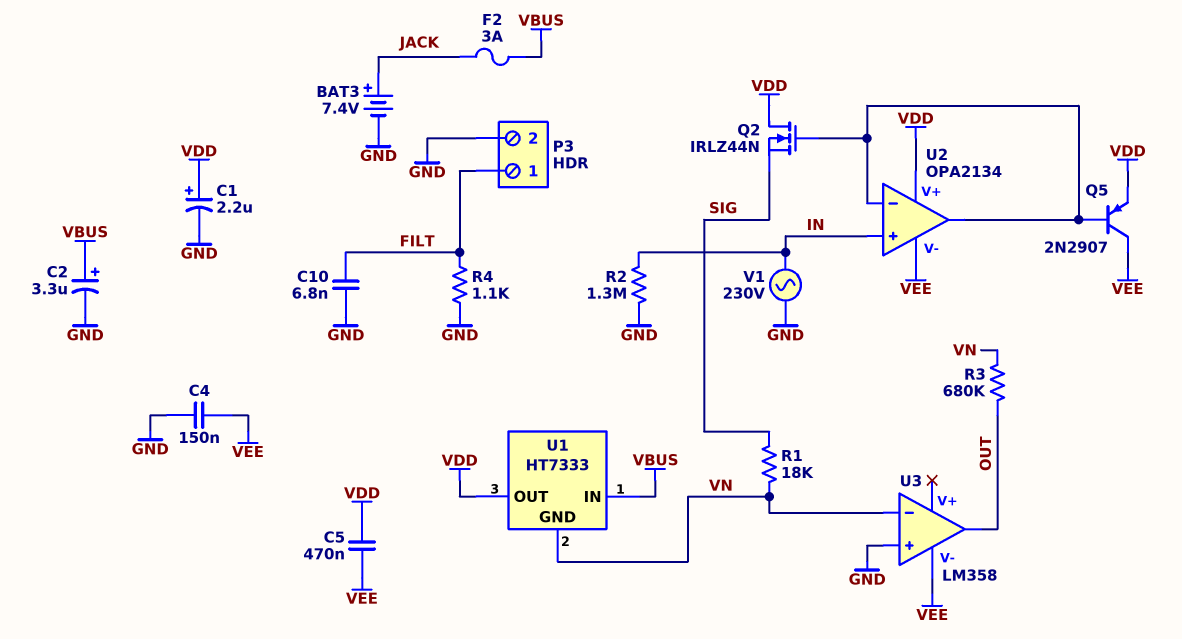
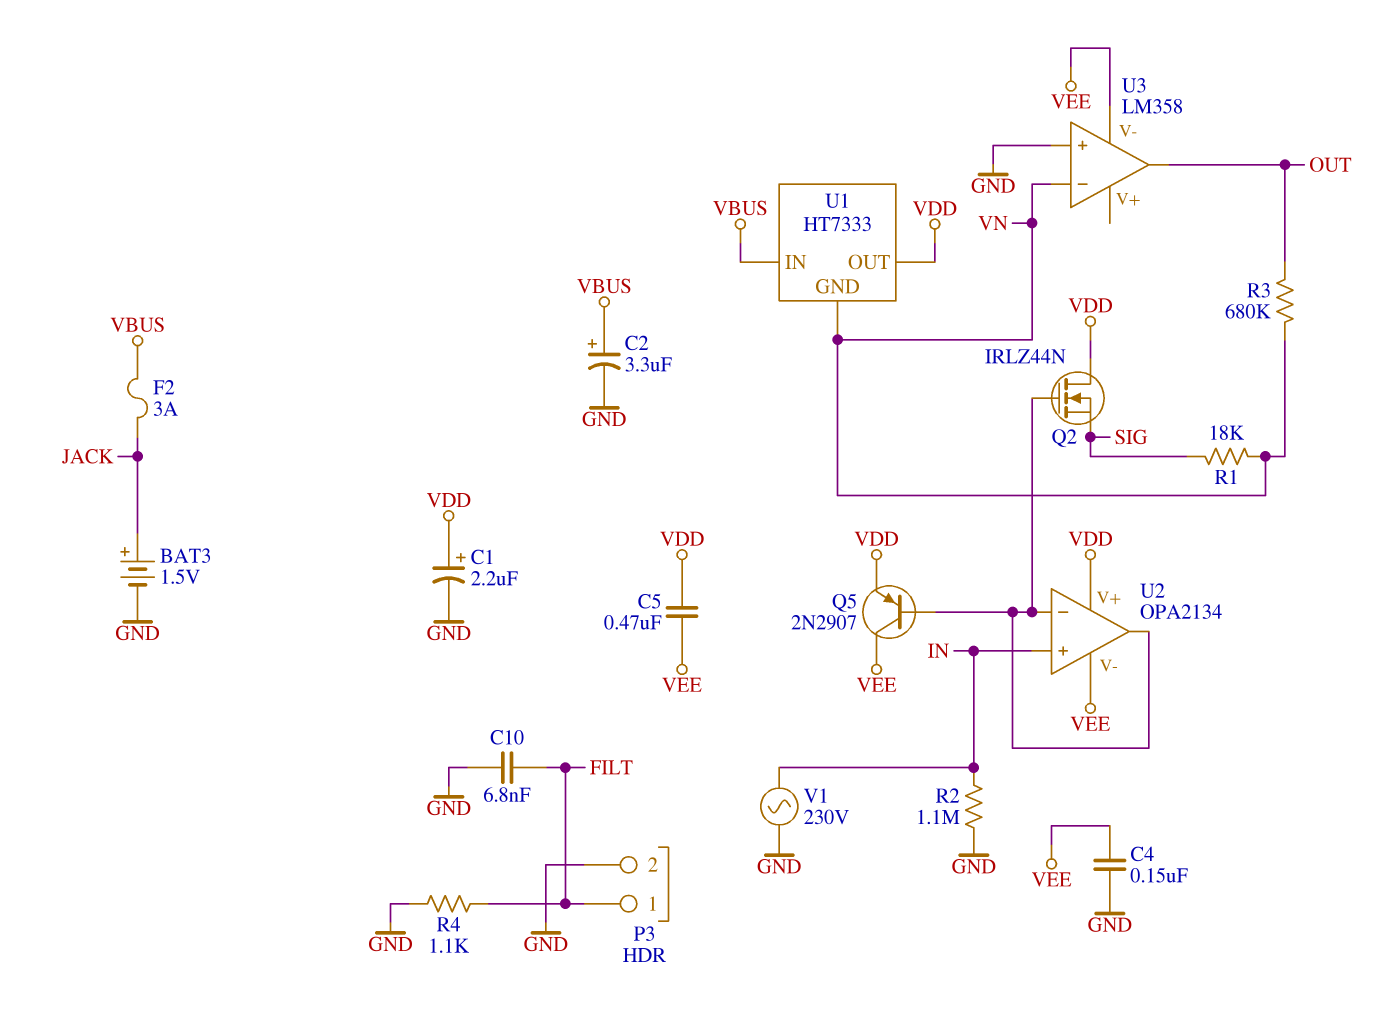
BAT3: 7.4V (plus JACK, minus GND) -> 1.5V (plus JACK, minus GND)
R2: 1.3M (GND, IN) -> 1.1M (GND, IN)

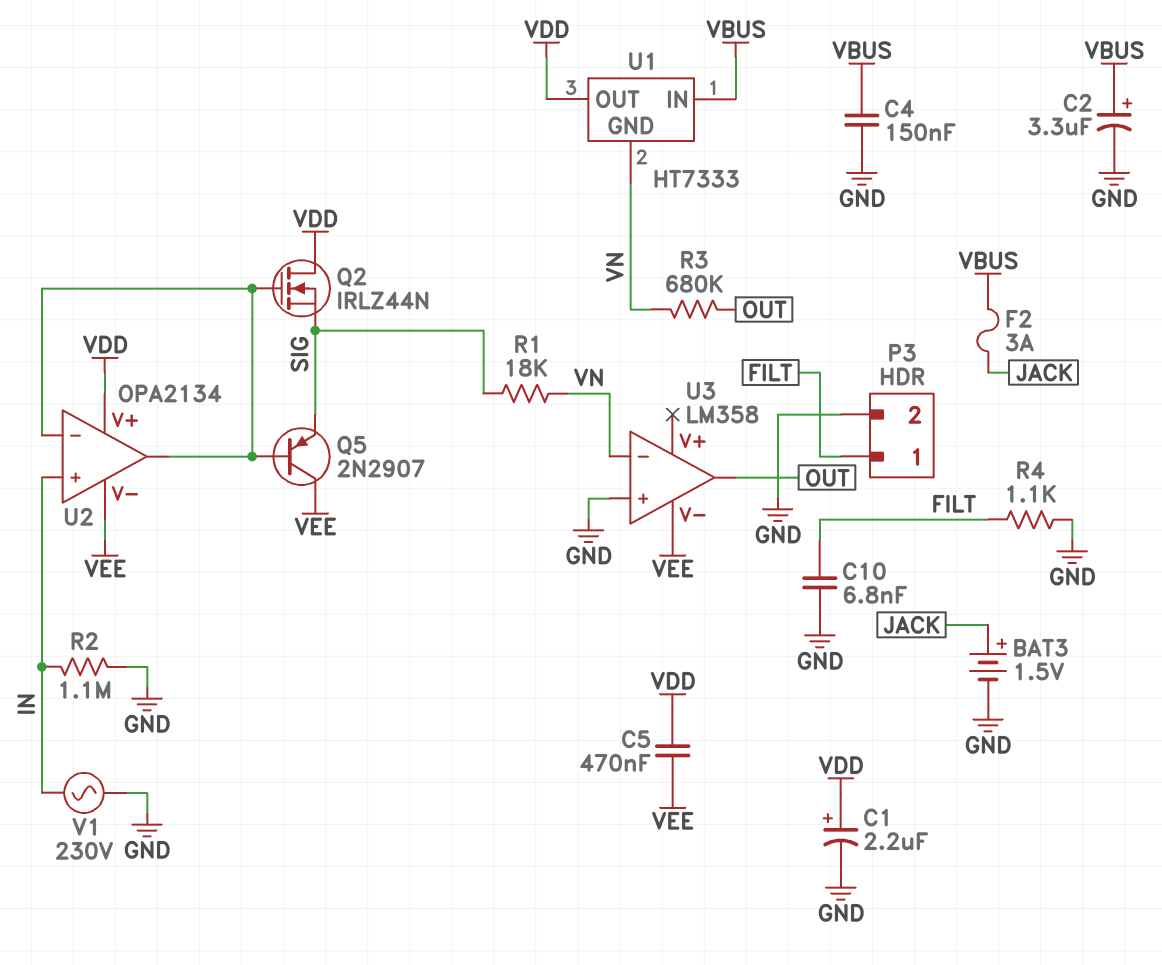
C4: 150nF (GND, VEE) -> 150nF (GND, VBUS)
Q5: PNP 2N2907 (B U2/in-, C VEE, E VDD) -> PNP 2N2907 (B U2/in-, C VEE, E SIG)

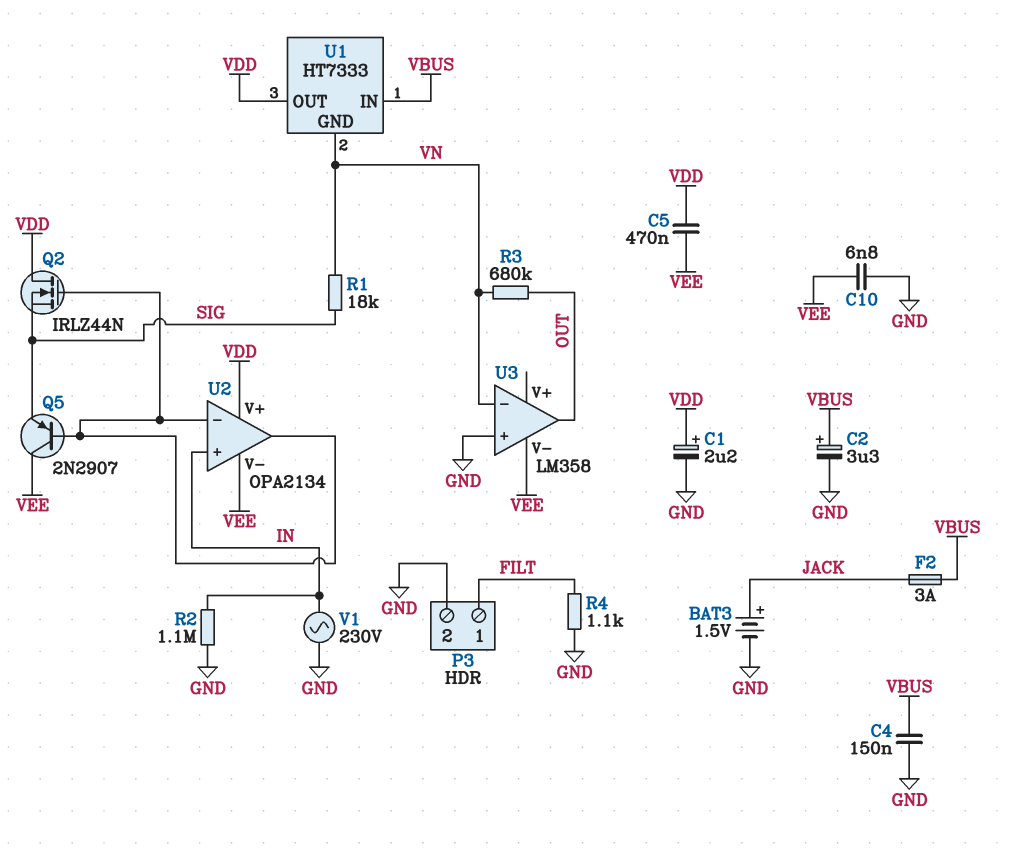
C10: 6.8nF (FILT, GND) -> 6.8nF (GND, VEE)

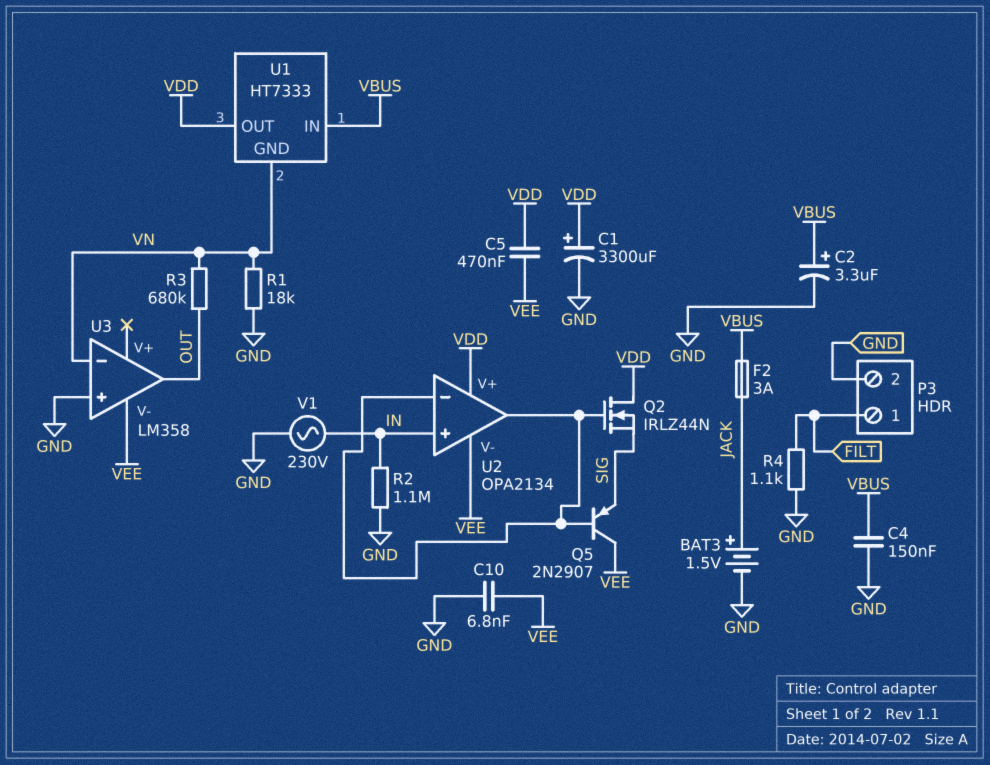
C1: 2.2uF (plus VDD, minus GND) -> 3300uF (plus VDD, minus GND)
R1: 18k (SIG, VN) -> 18k (GND, VN)

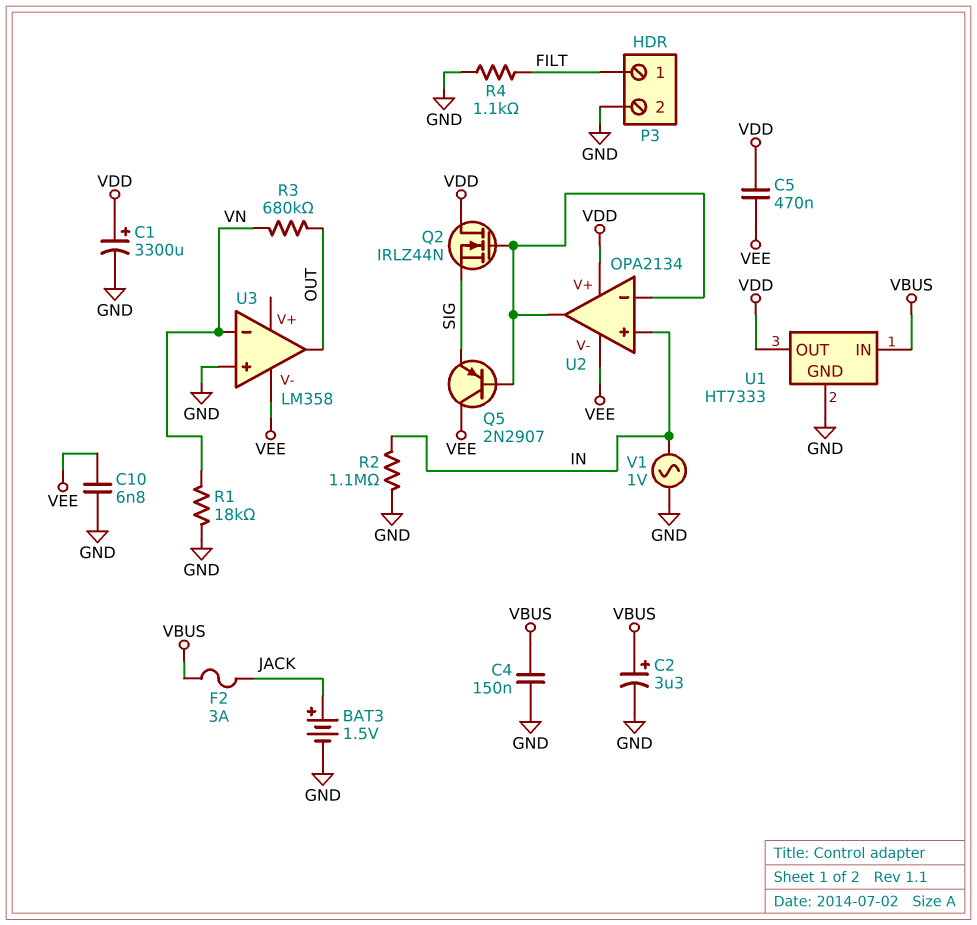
U1 pin GND: VN -> GND
V1: AC 230V (GND, IN) -> AC 1V (GND, IN)

